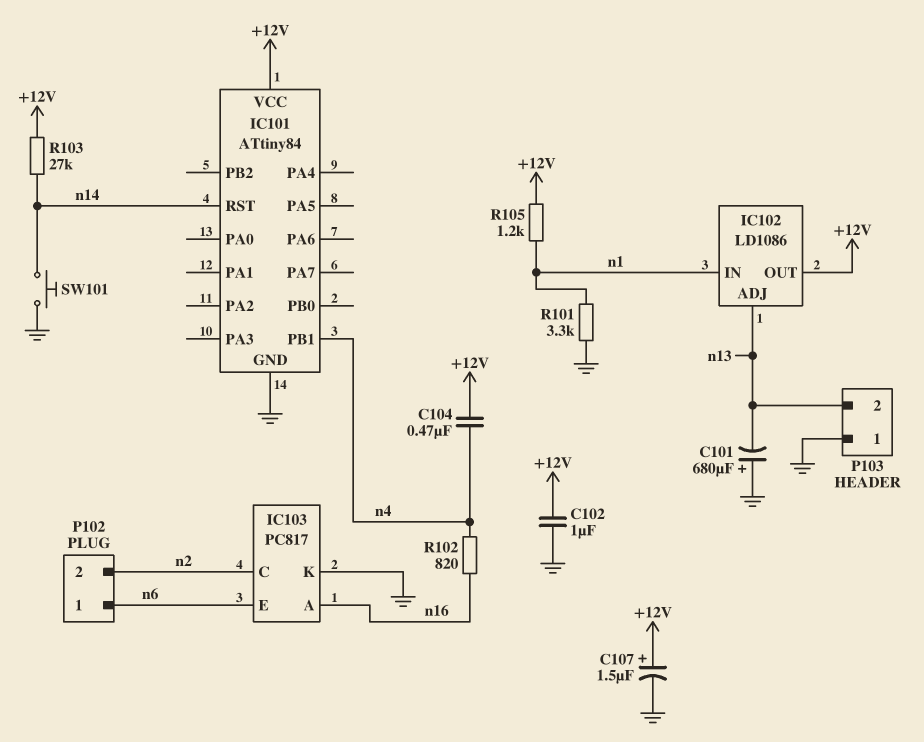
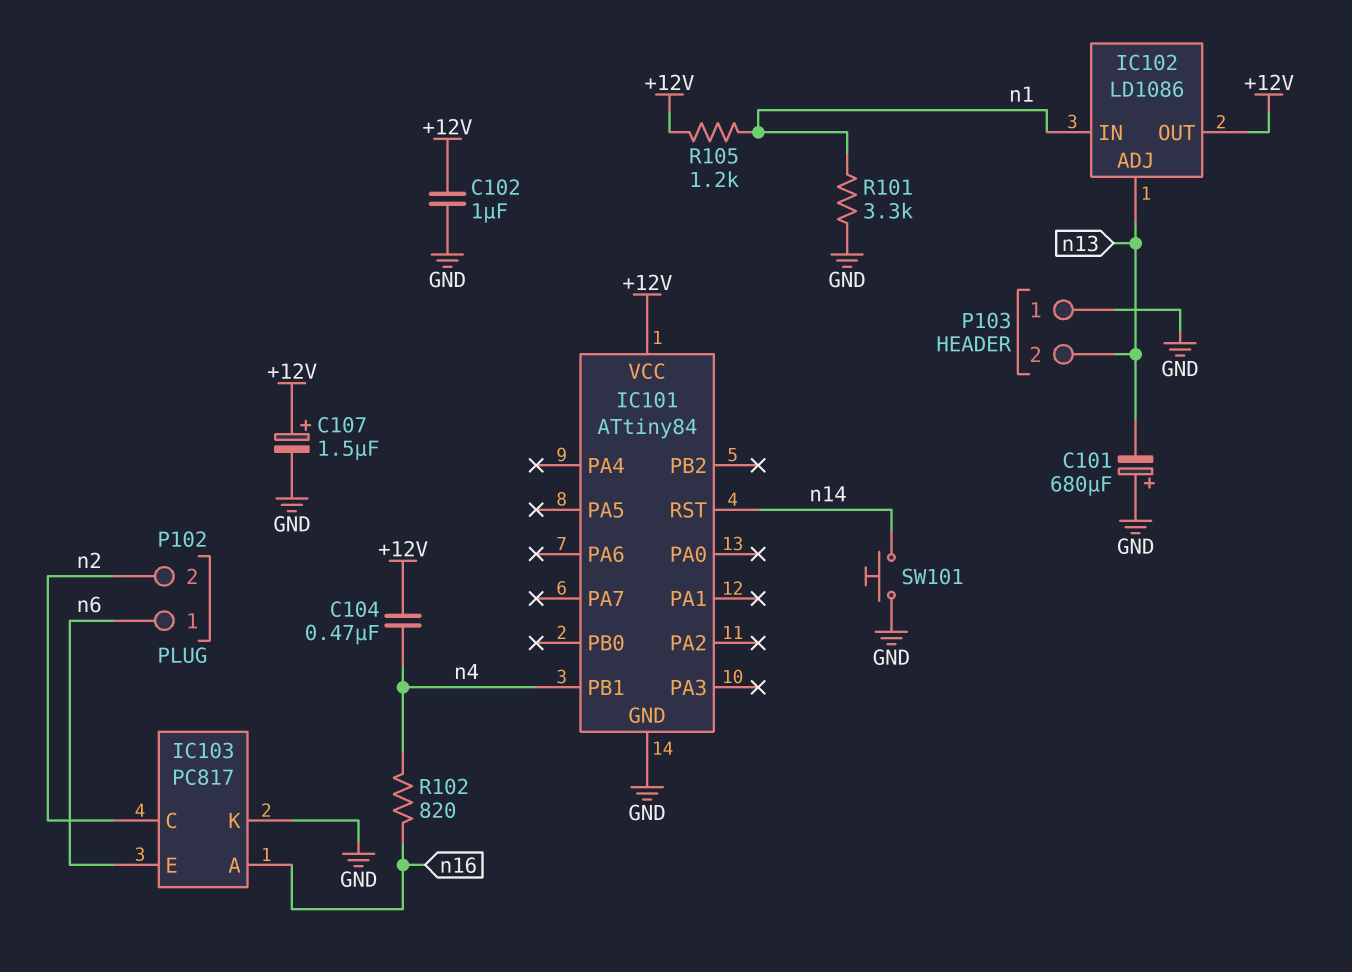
R103: 27k (+12V, n14) -> none

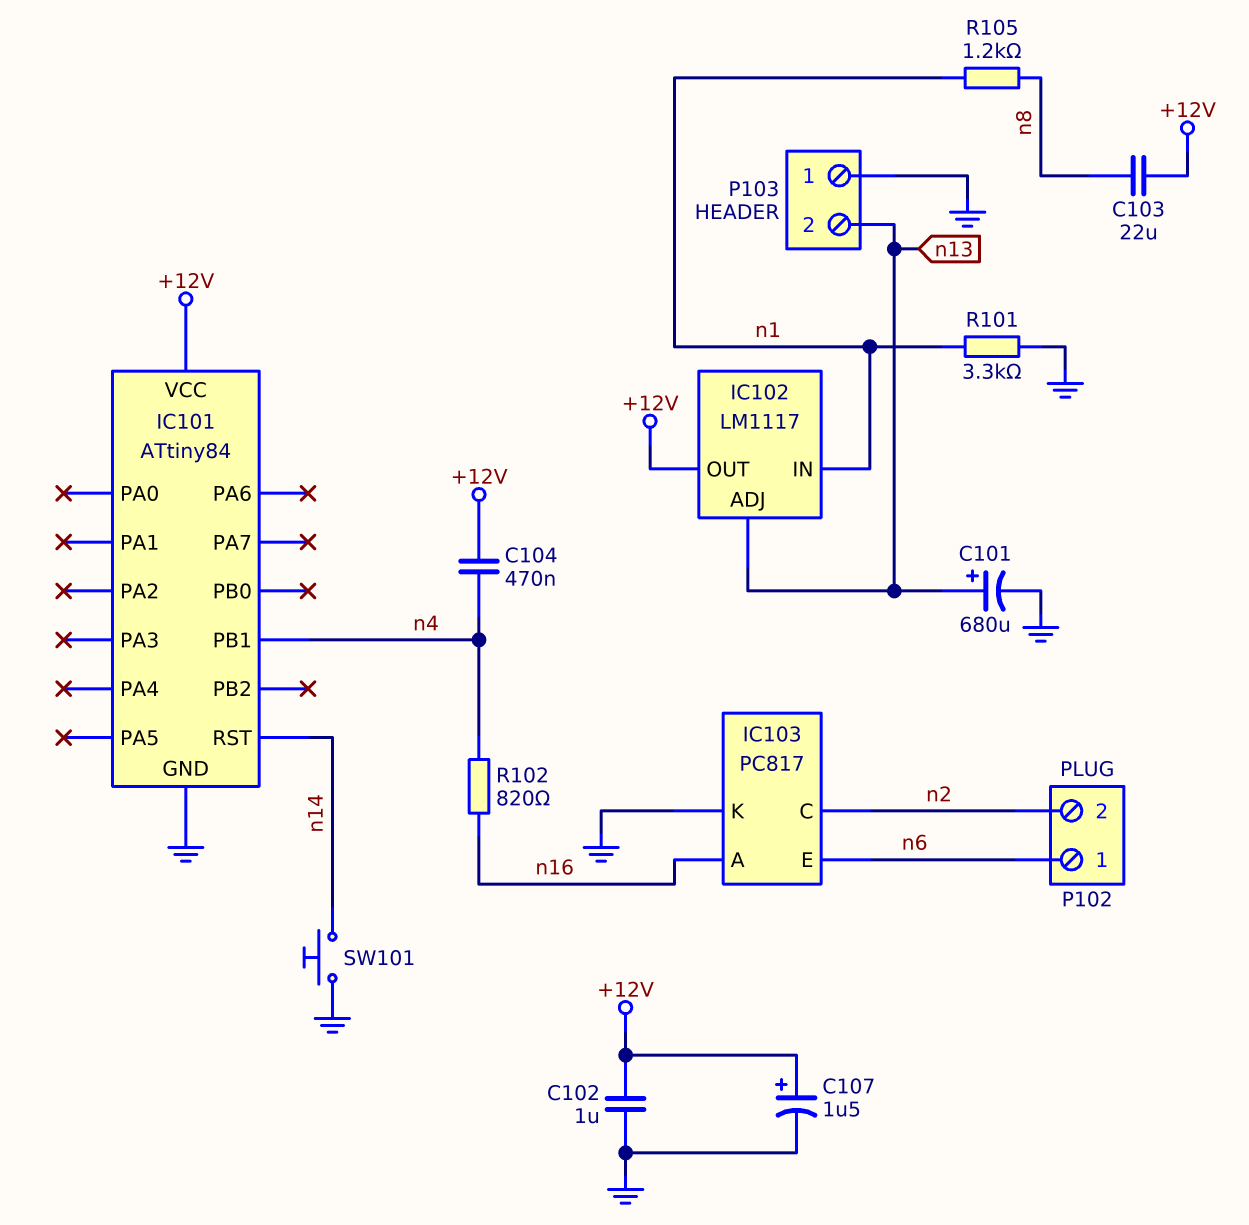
C101: 680uF (plus GND, minus n13) -> 680uF (plus n13, minus GND)
C103: none -> 22uF (+12V, n8)
IC102: LD1086 -> LM1117
R105: 1.2k (+12V, n1) -> 1.2k (n1, n8)

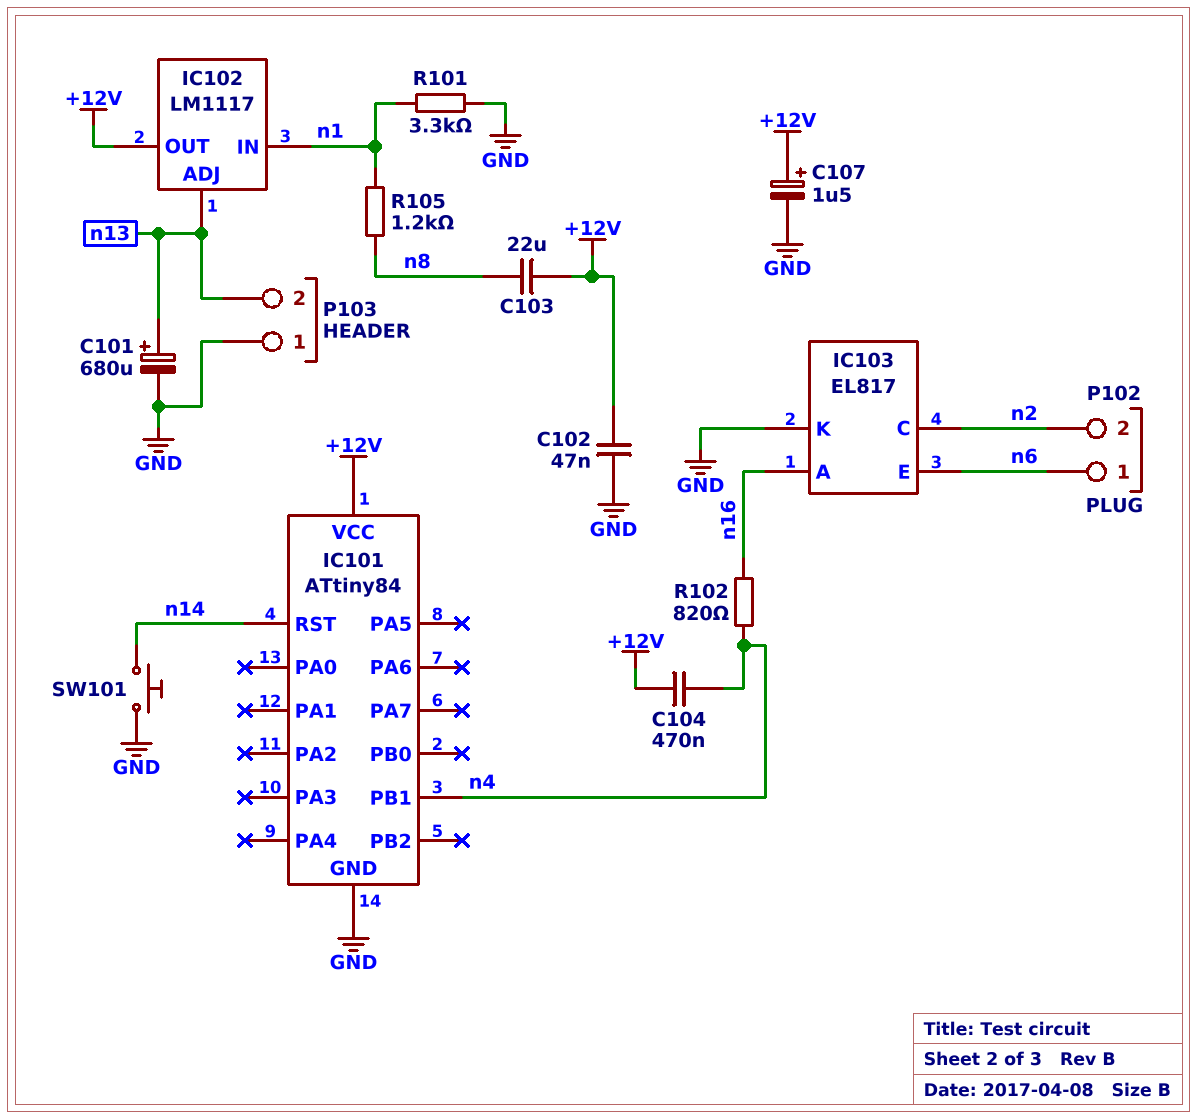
C102: 1uF (+12V, GND) -> 47nF (+12V, GND)
IC103: PC817 -> EL817

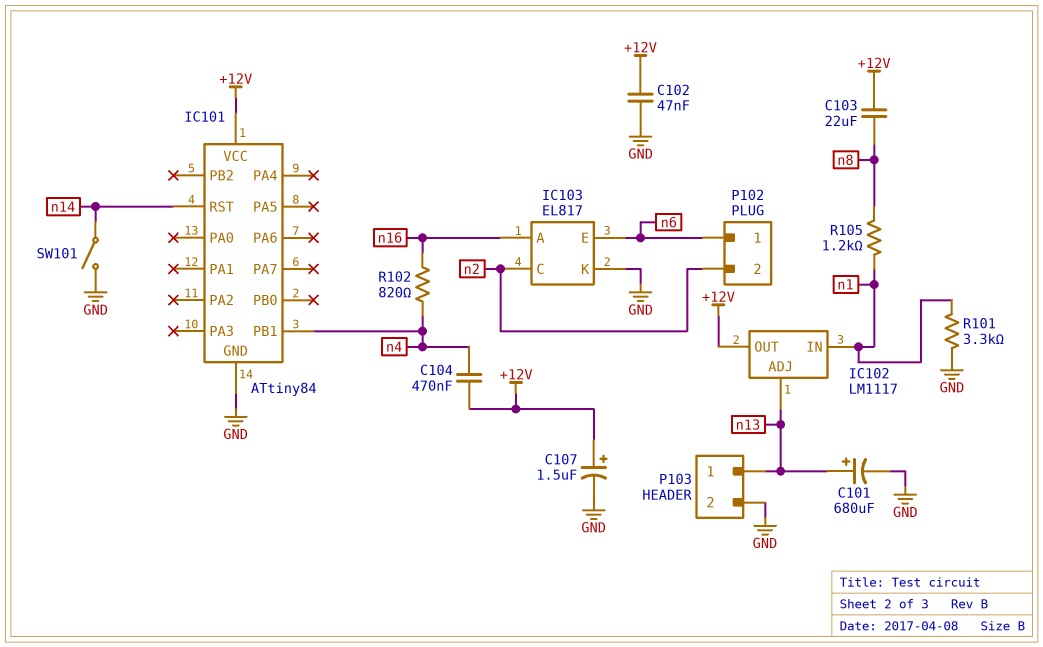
P103 pin 1: GND -> n13
P103 pin 2: n13 -> GND
SW101: button (GND, n14) -> switch (GND, n14)

